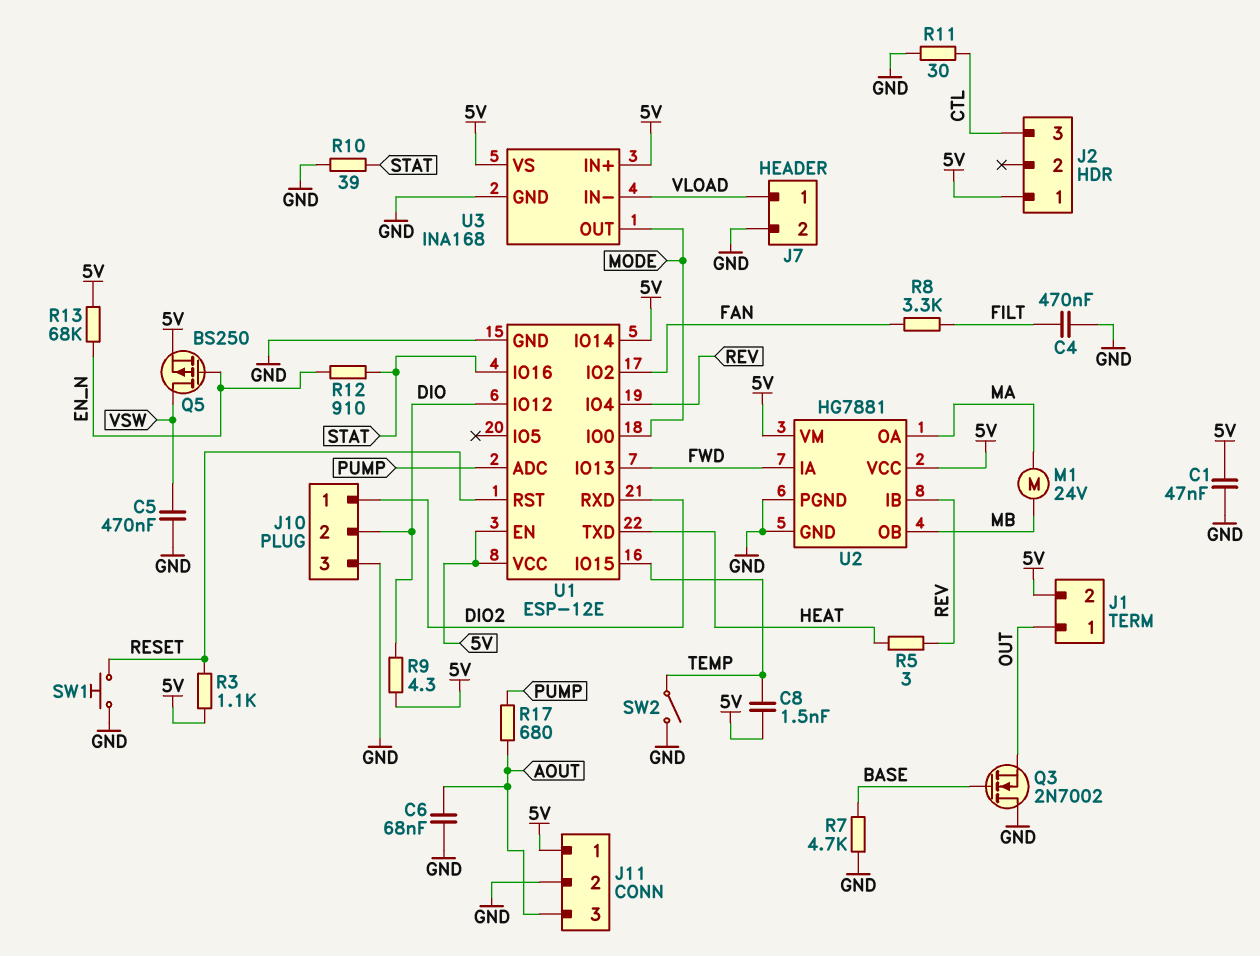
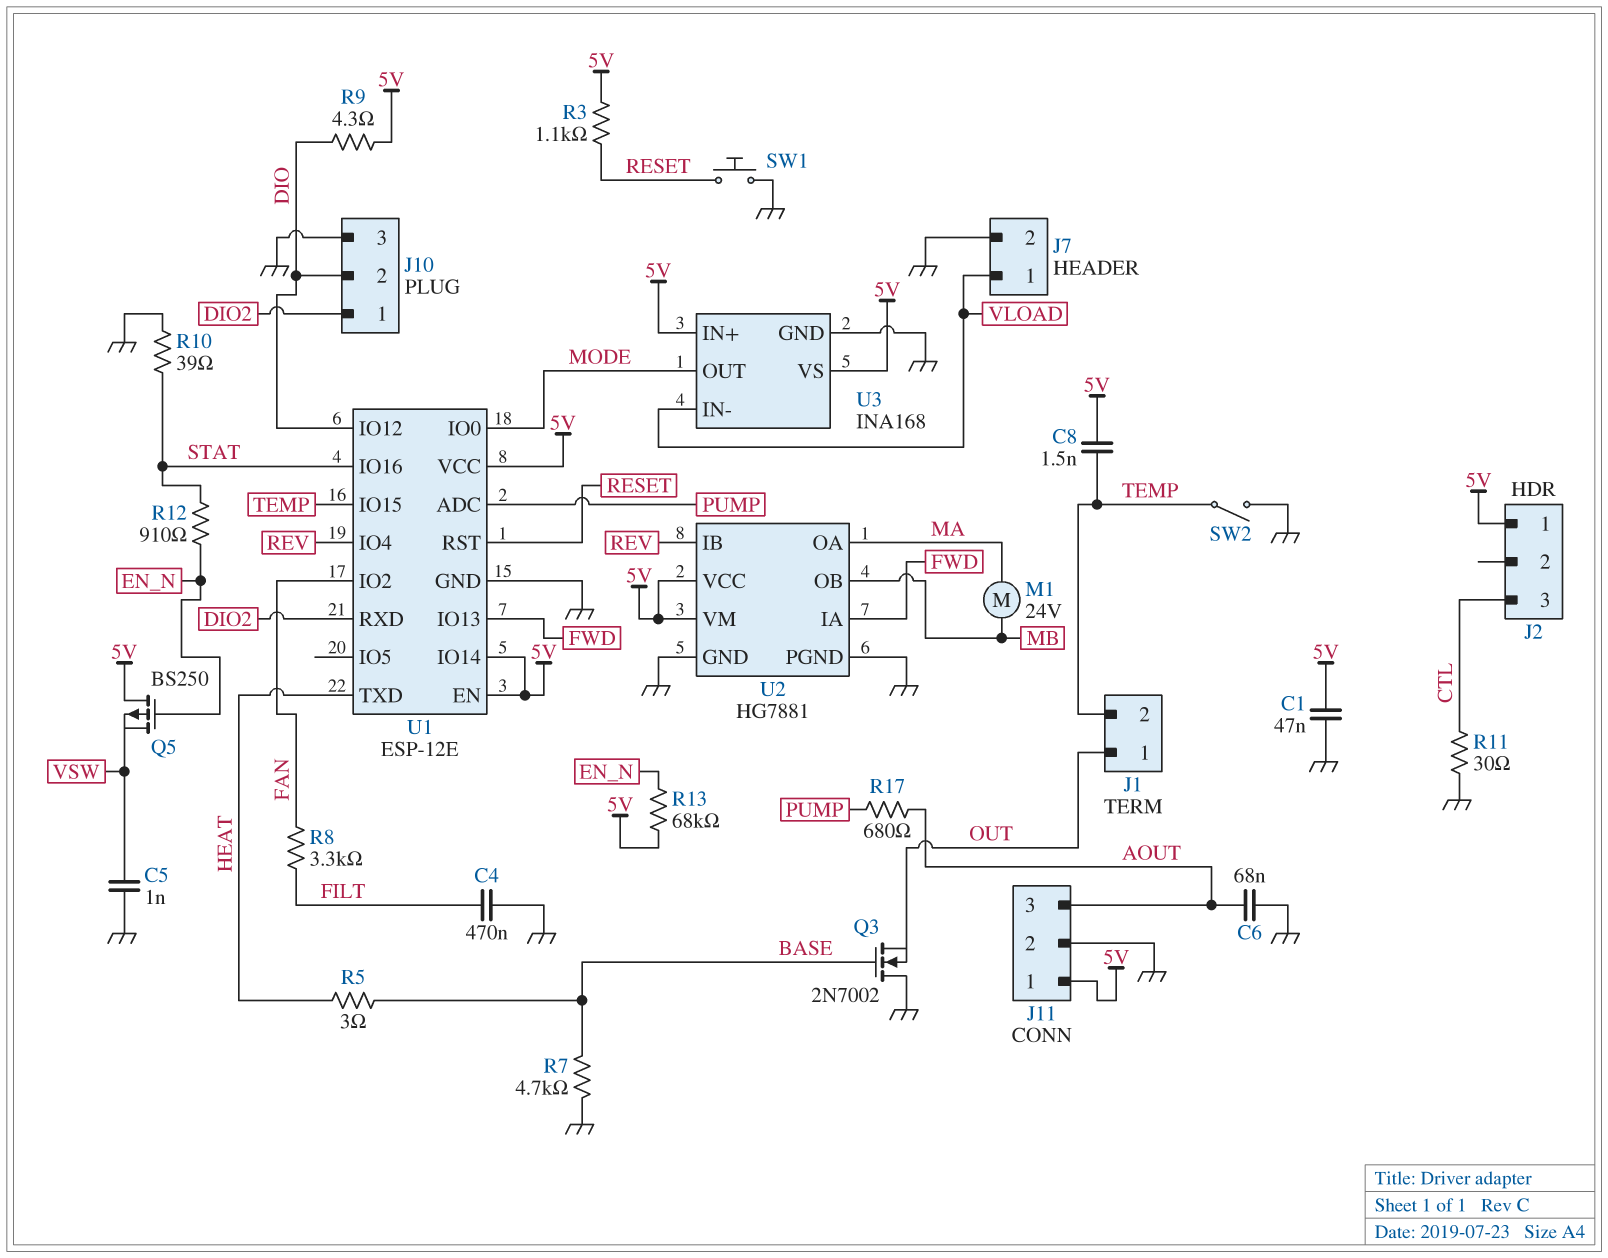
C5: 470nF (GND, VSW) -> 1nF (GND, VSW)
J1 pin 2: 5V -> TEMP
Q5: PMOS BS250 (G EN_N, D VSW, S 5V) -> PMOS BS250 (G EN_N, D 5V, S VSW)
R5: 3 (HEAT, REV) -> 3 (BASE, HEAT)

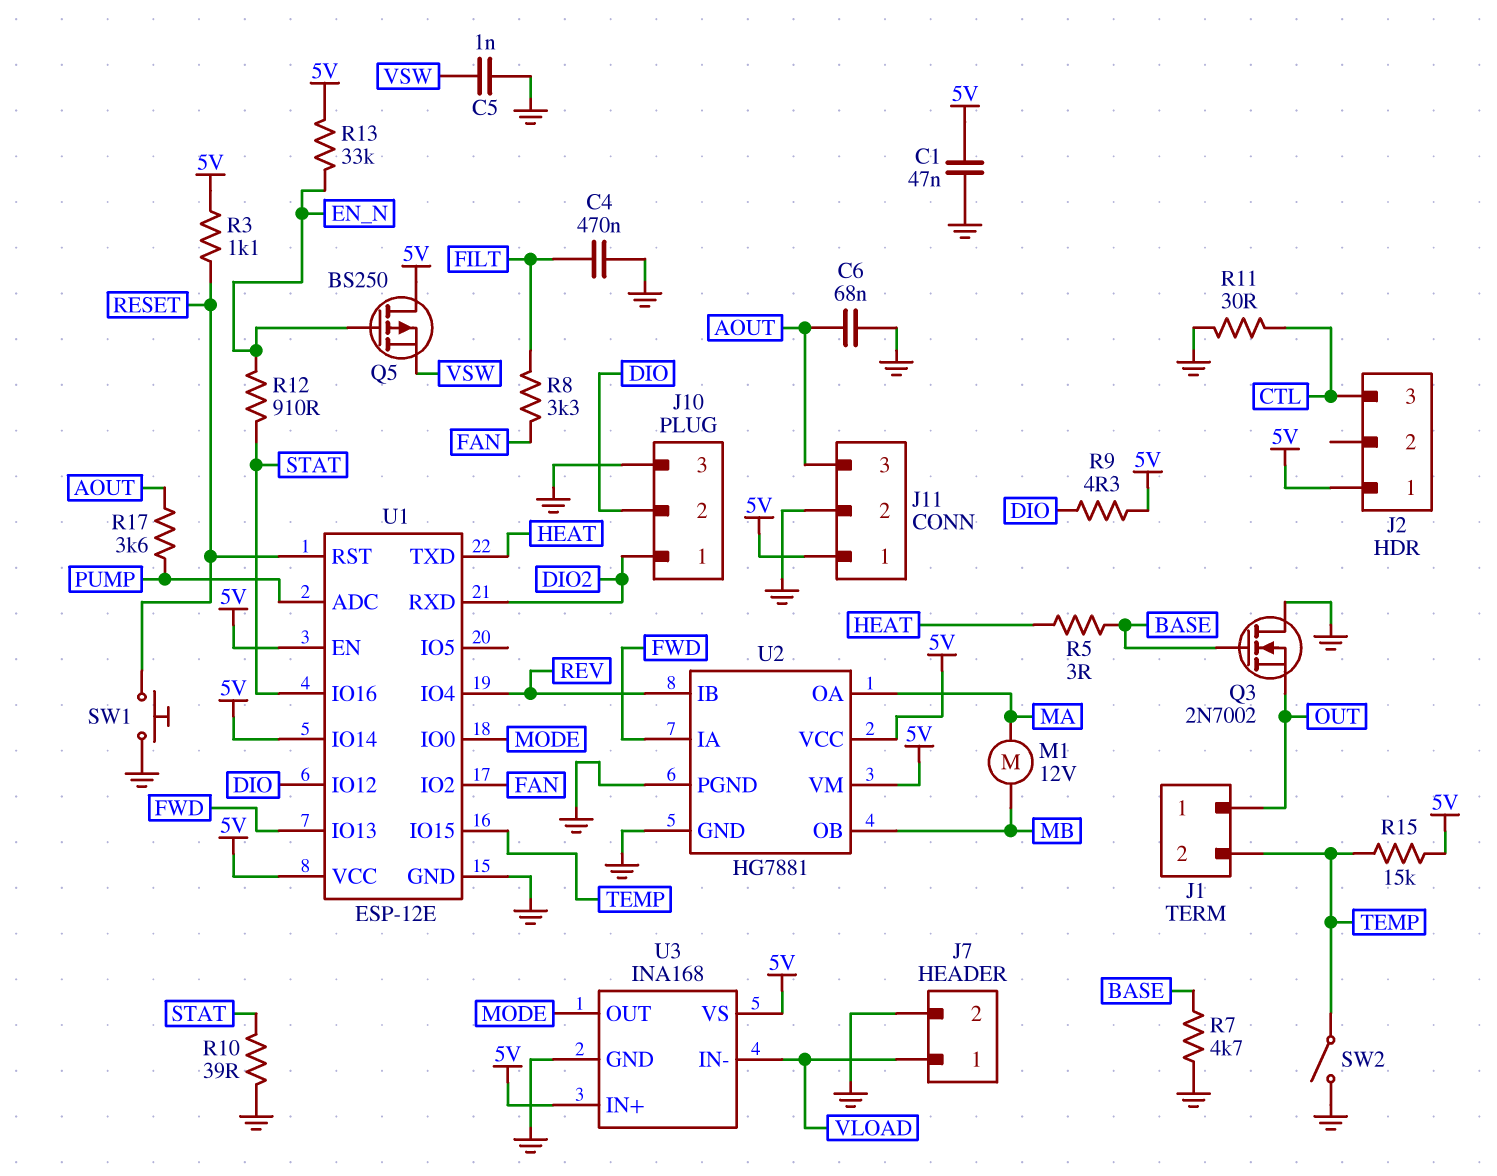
C8: 1.5nF (5V, TEMP) -> none
M1: motor 24V (MA, MB) -> motor 12V (MA, MB)
R13: 68k (5V, EN_N) -> 33k (5V, EN_N)
R15: none -> 15k (5V, TEMP)
R17: 680 (AOUT, PUMP) -> 3.6k (AOUT, PUMP)

